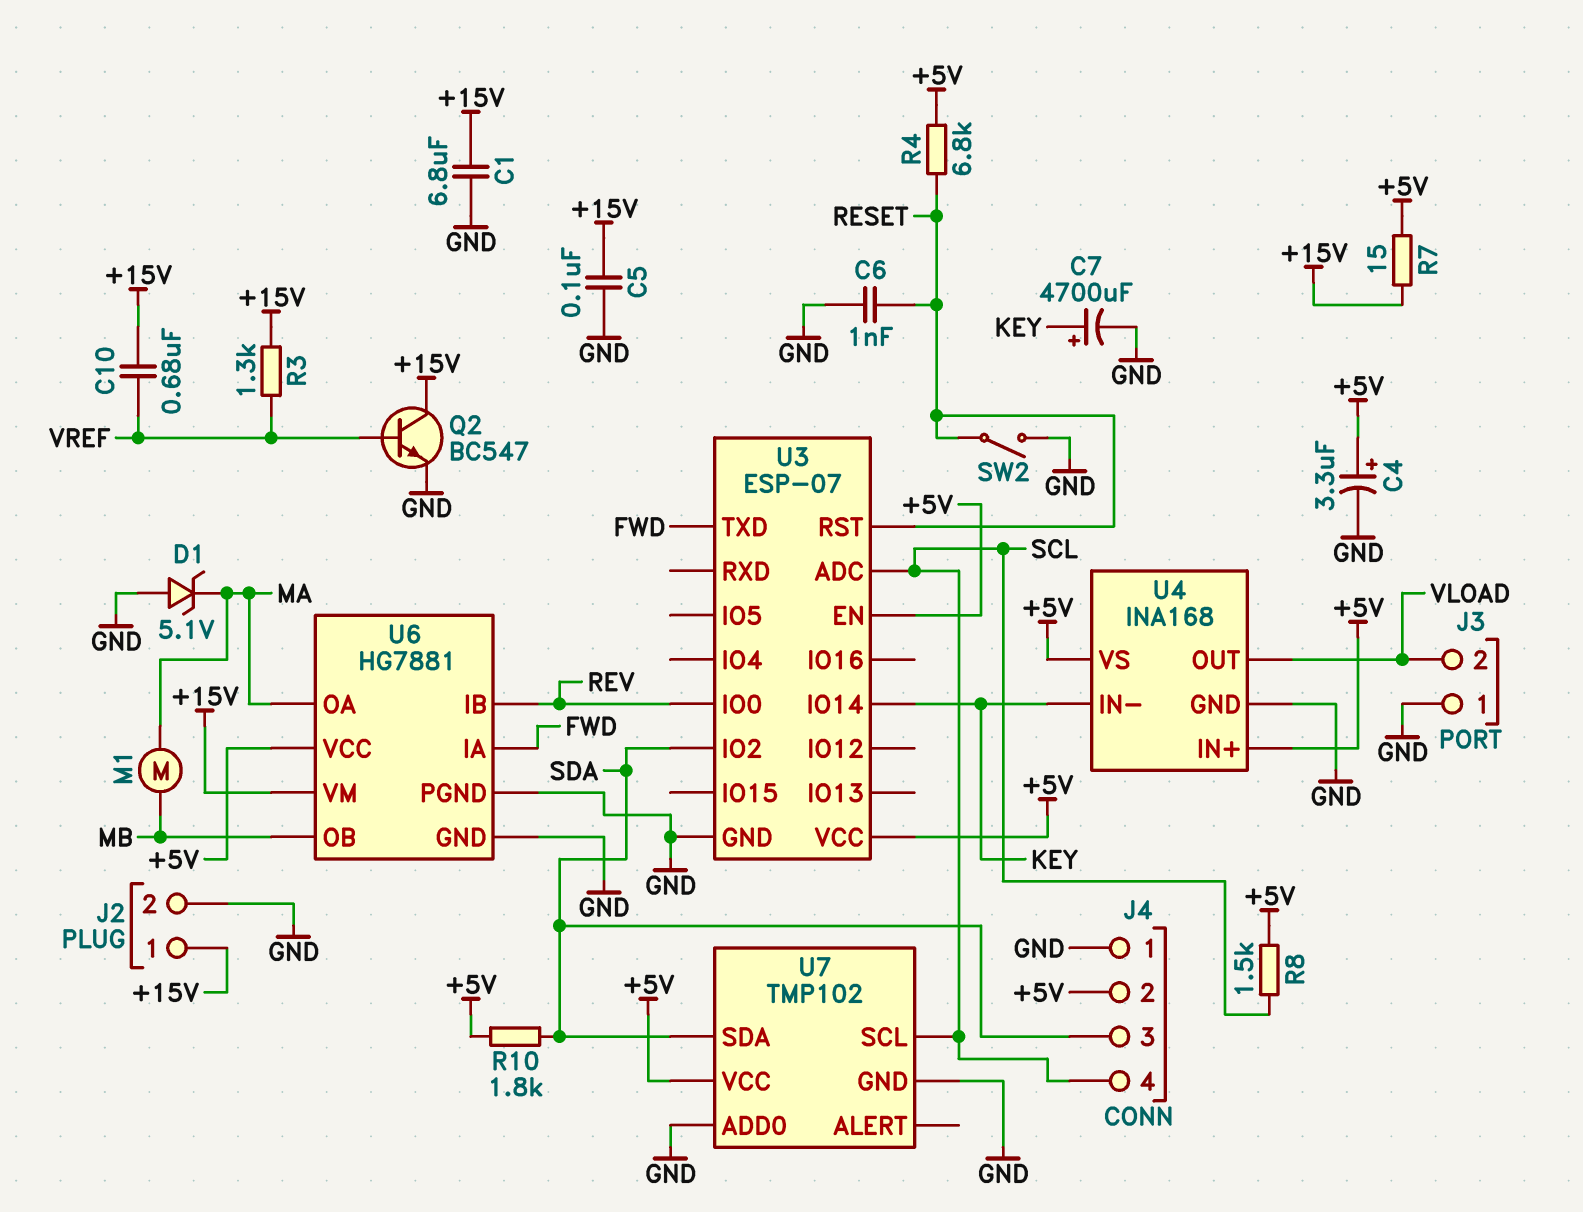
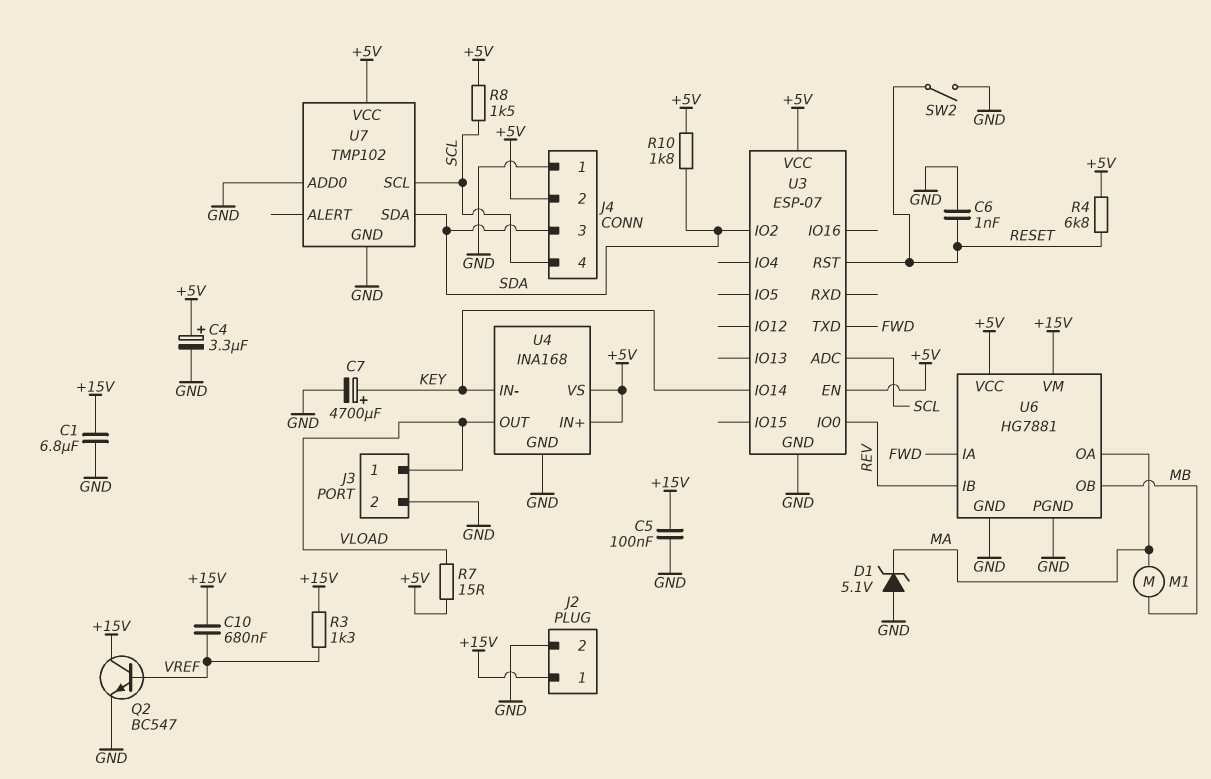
J3 pin 1: GND -> VLOAD
J3 pin 2: VLOAD -> GND
R7: 15 (+5V, +15V) -> 15 (+5V, VLOAD)

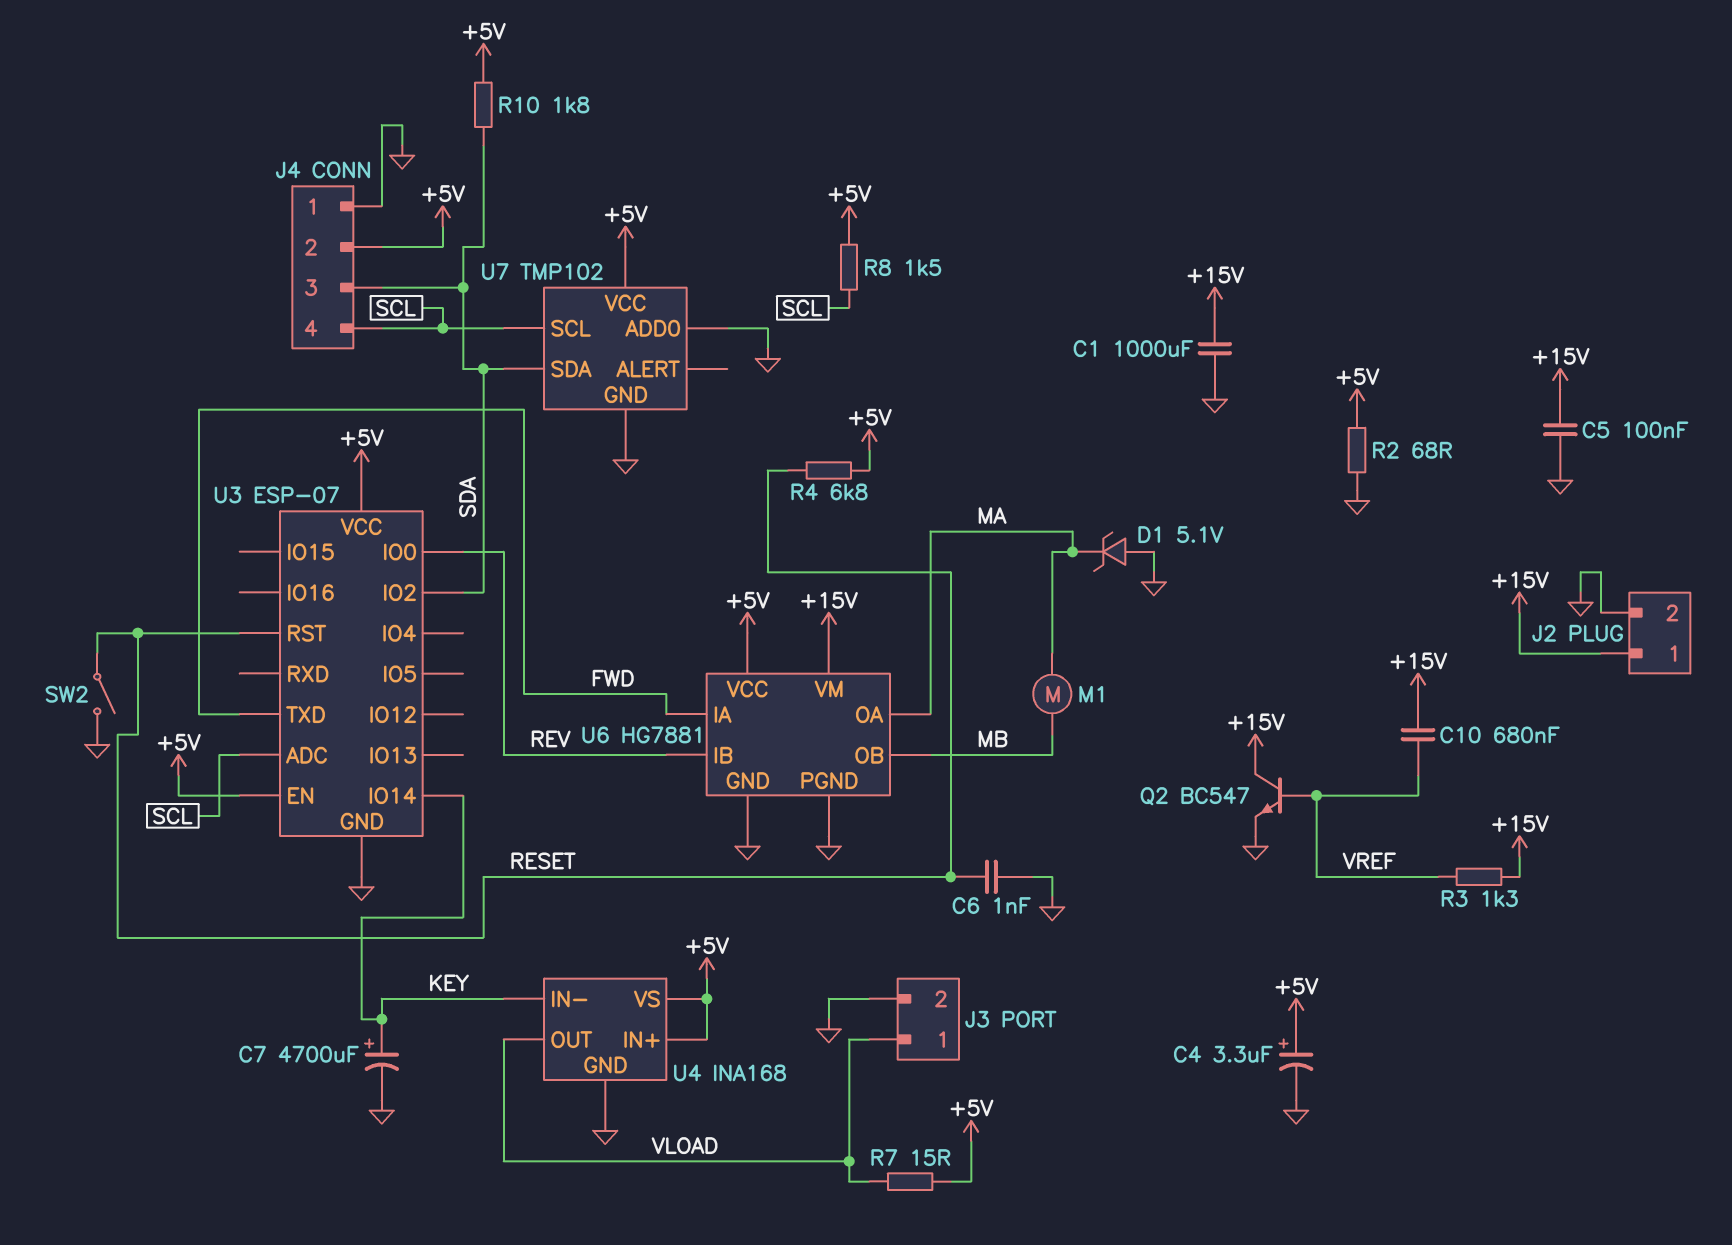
C1: 6.8uF (+15V, GND) -> 1000uF (+15V, GND)
R2: none -> 68 (+5V, GND)

